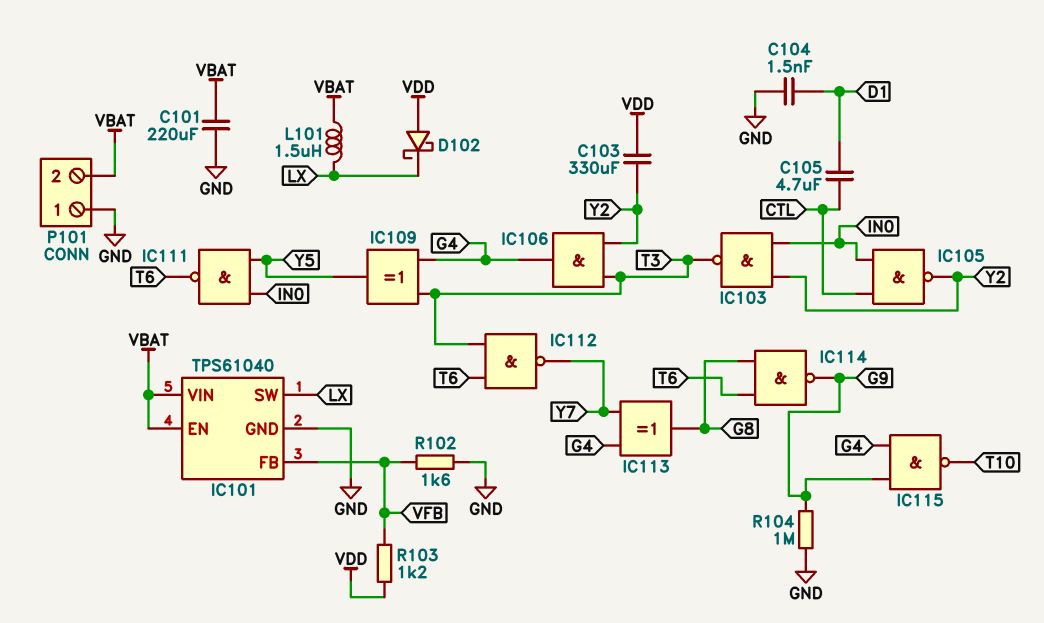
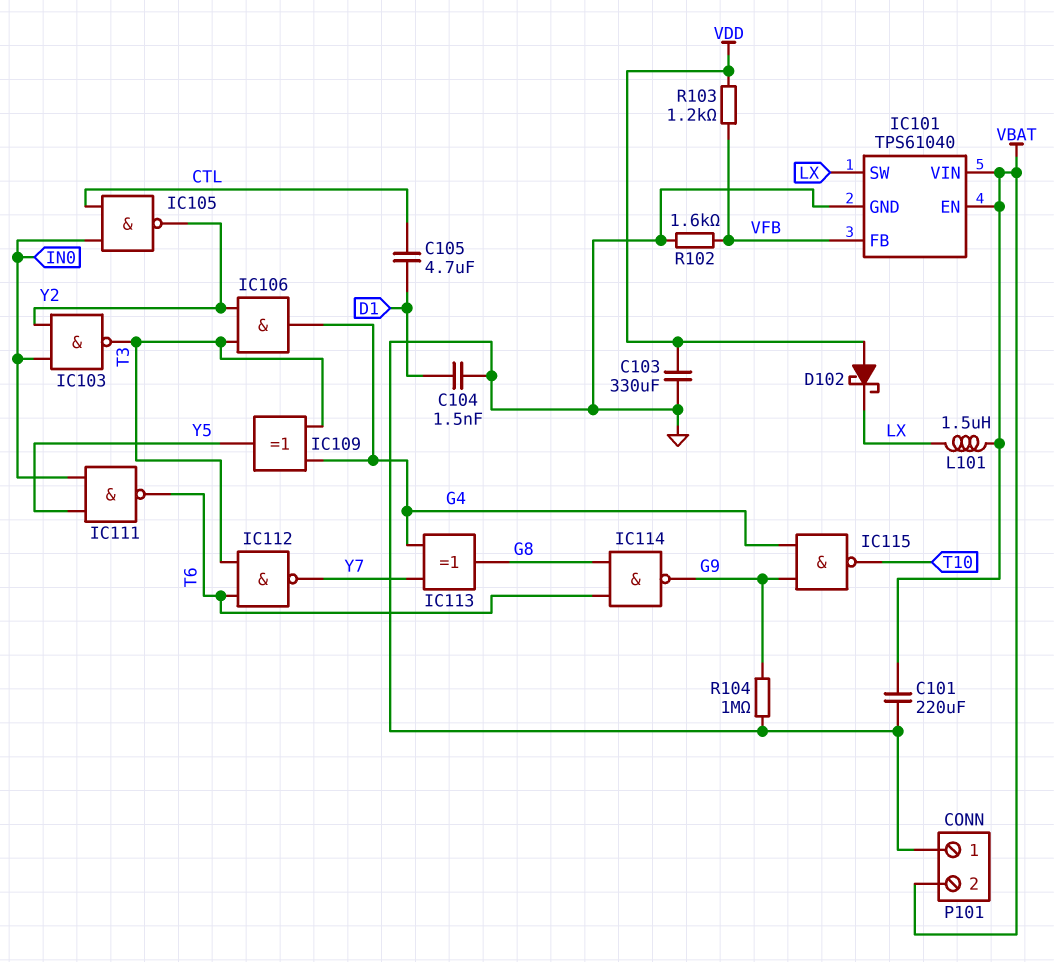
C103: 330uF (VDD, Y2) -> 330uF (GND, VDD)

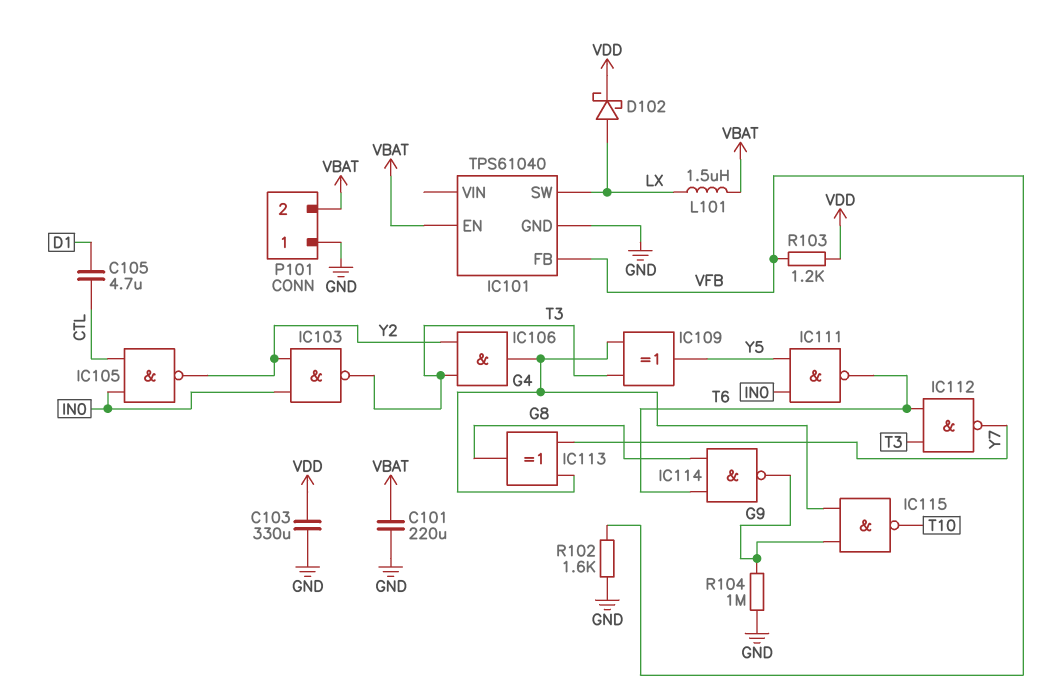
C104: 1.5nF (D1, GND) -> none
D102: schottky (A VDD, K LX) -> schottky (A LX, K VDD)
IC101 pin VIN: VBAT -> none

